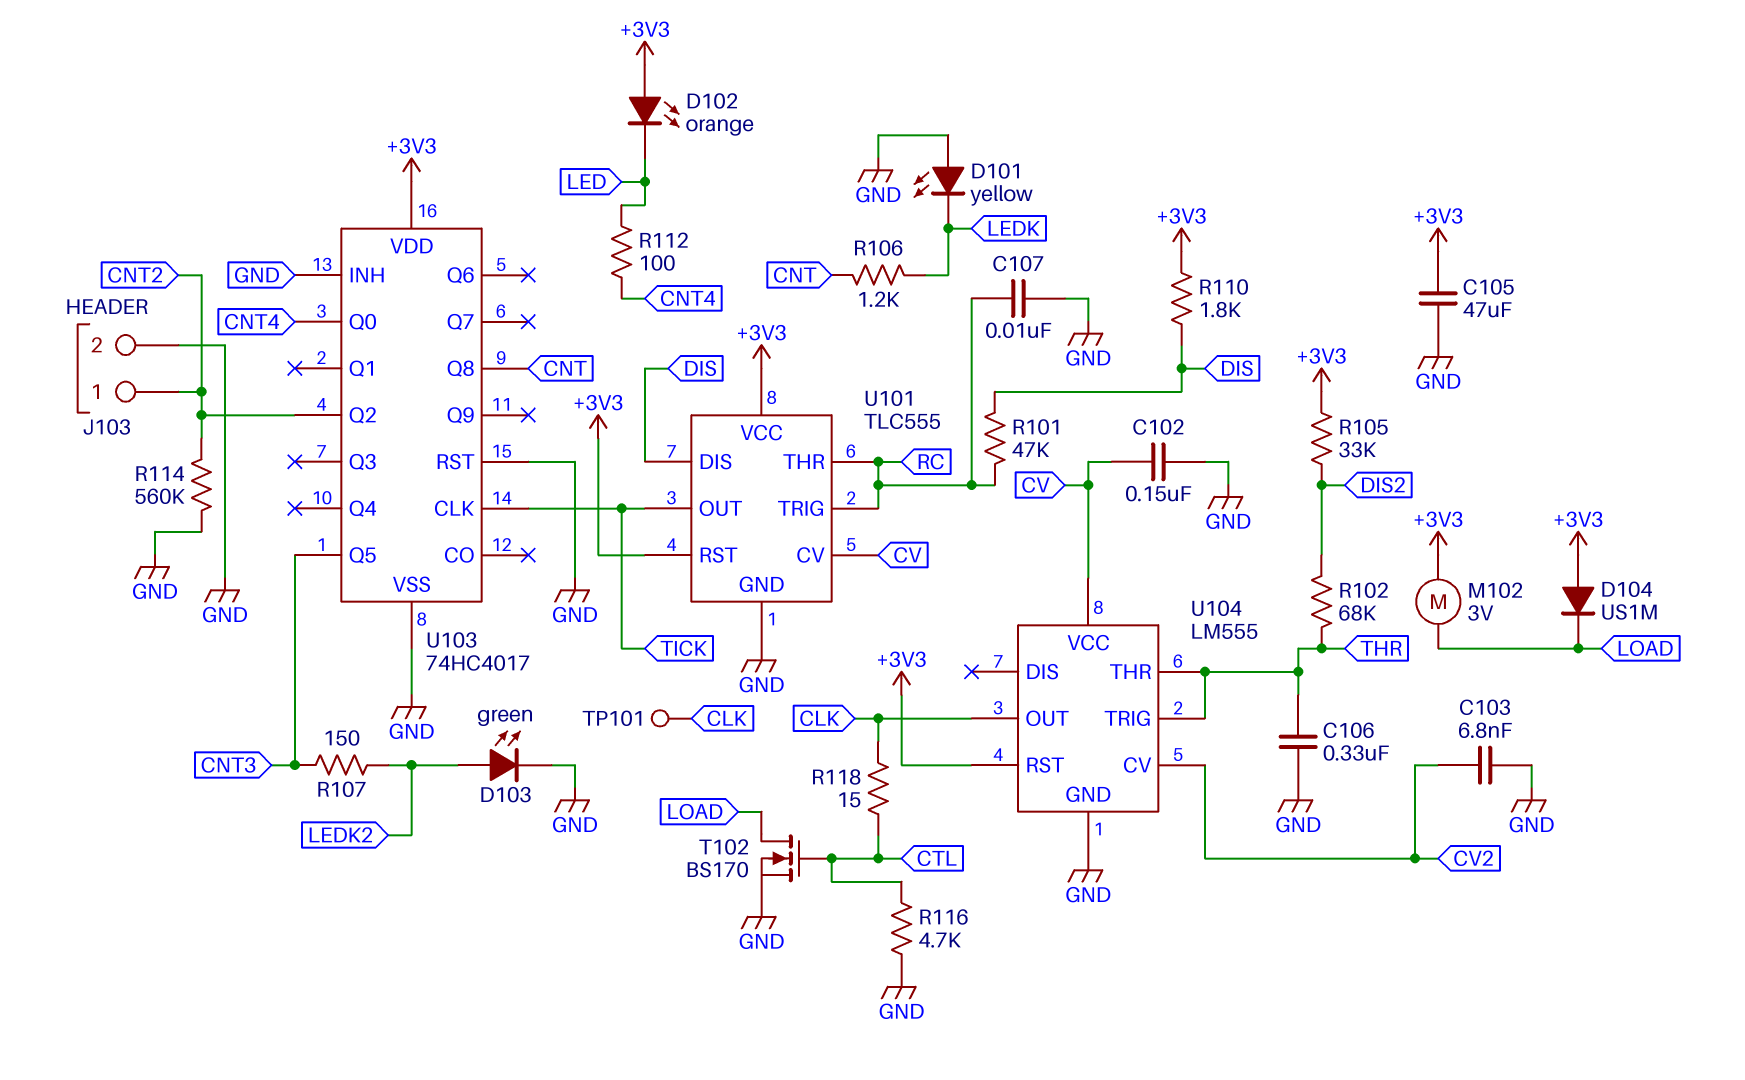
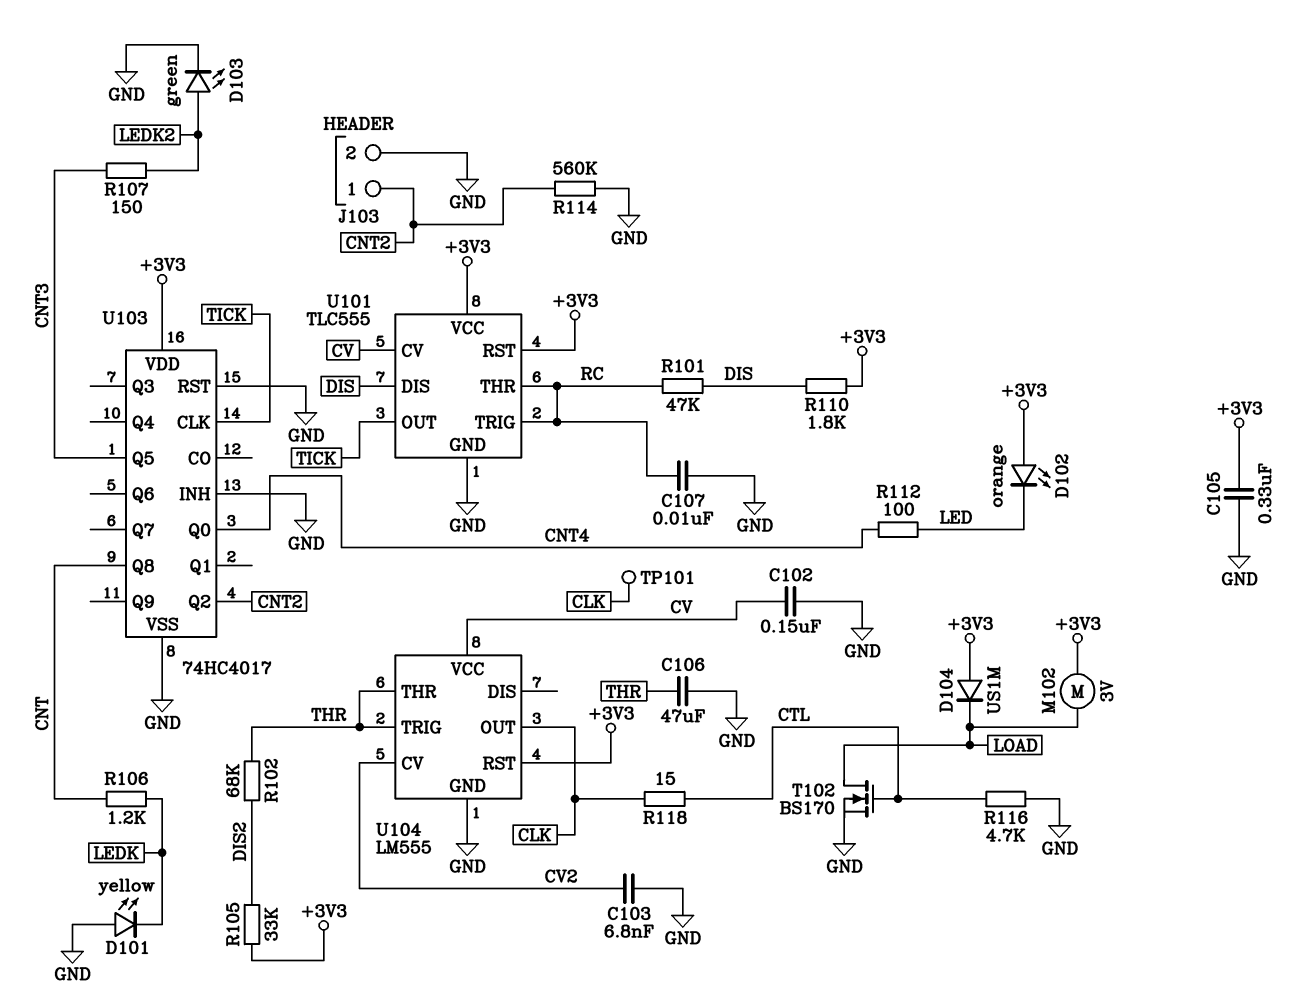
C105: 47uF (+3V3, GND) -> 330nF (+3V3, GND)
C106: 330nF (GND, THR) -> 47uF (GND, THR)

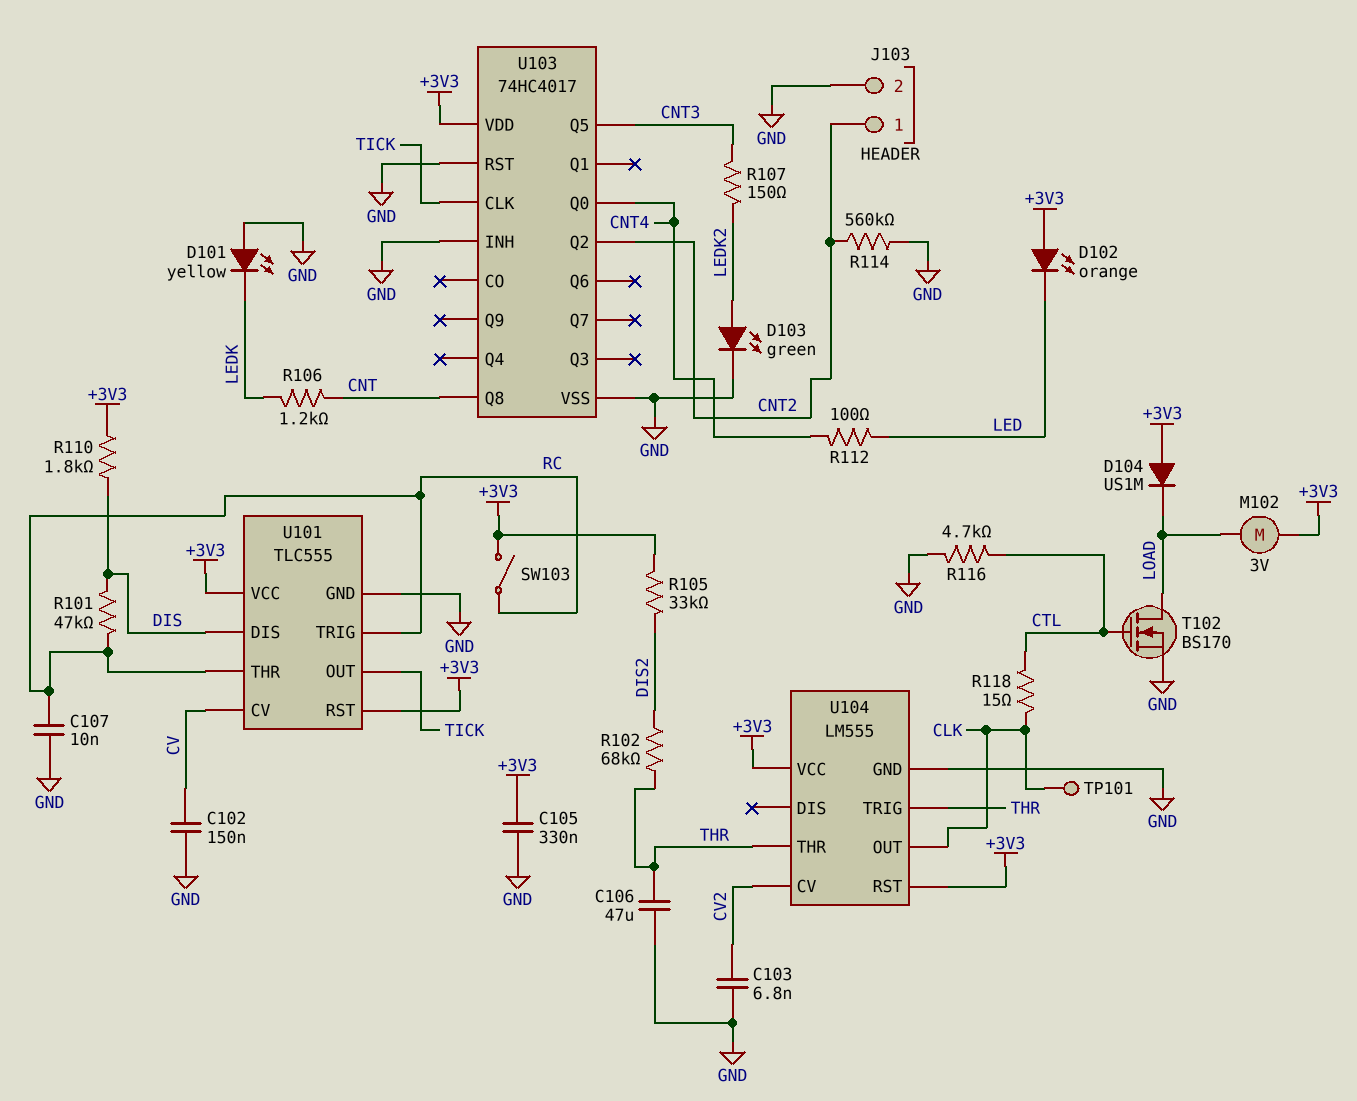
SW103: none -> switch (+3V3, RC)
U104 pin VCC: CV -> +3V3

